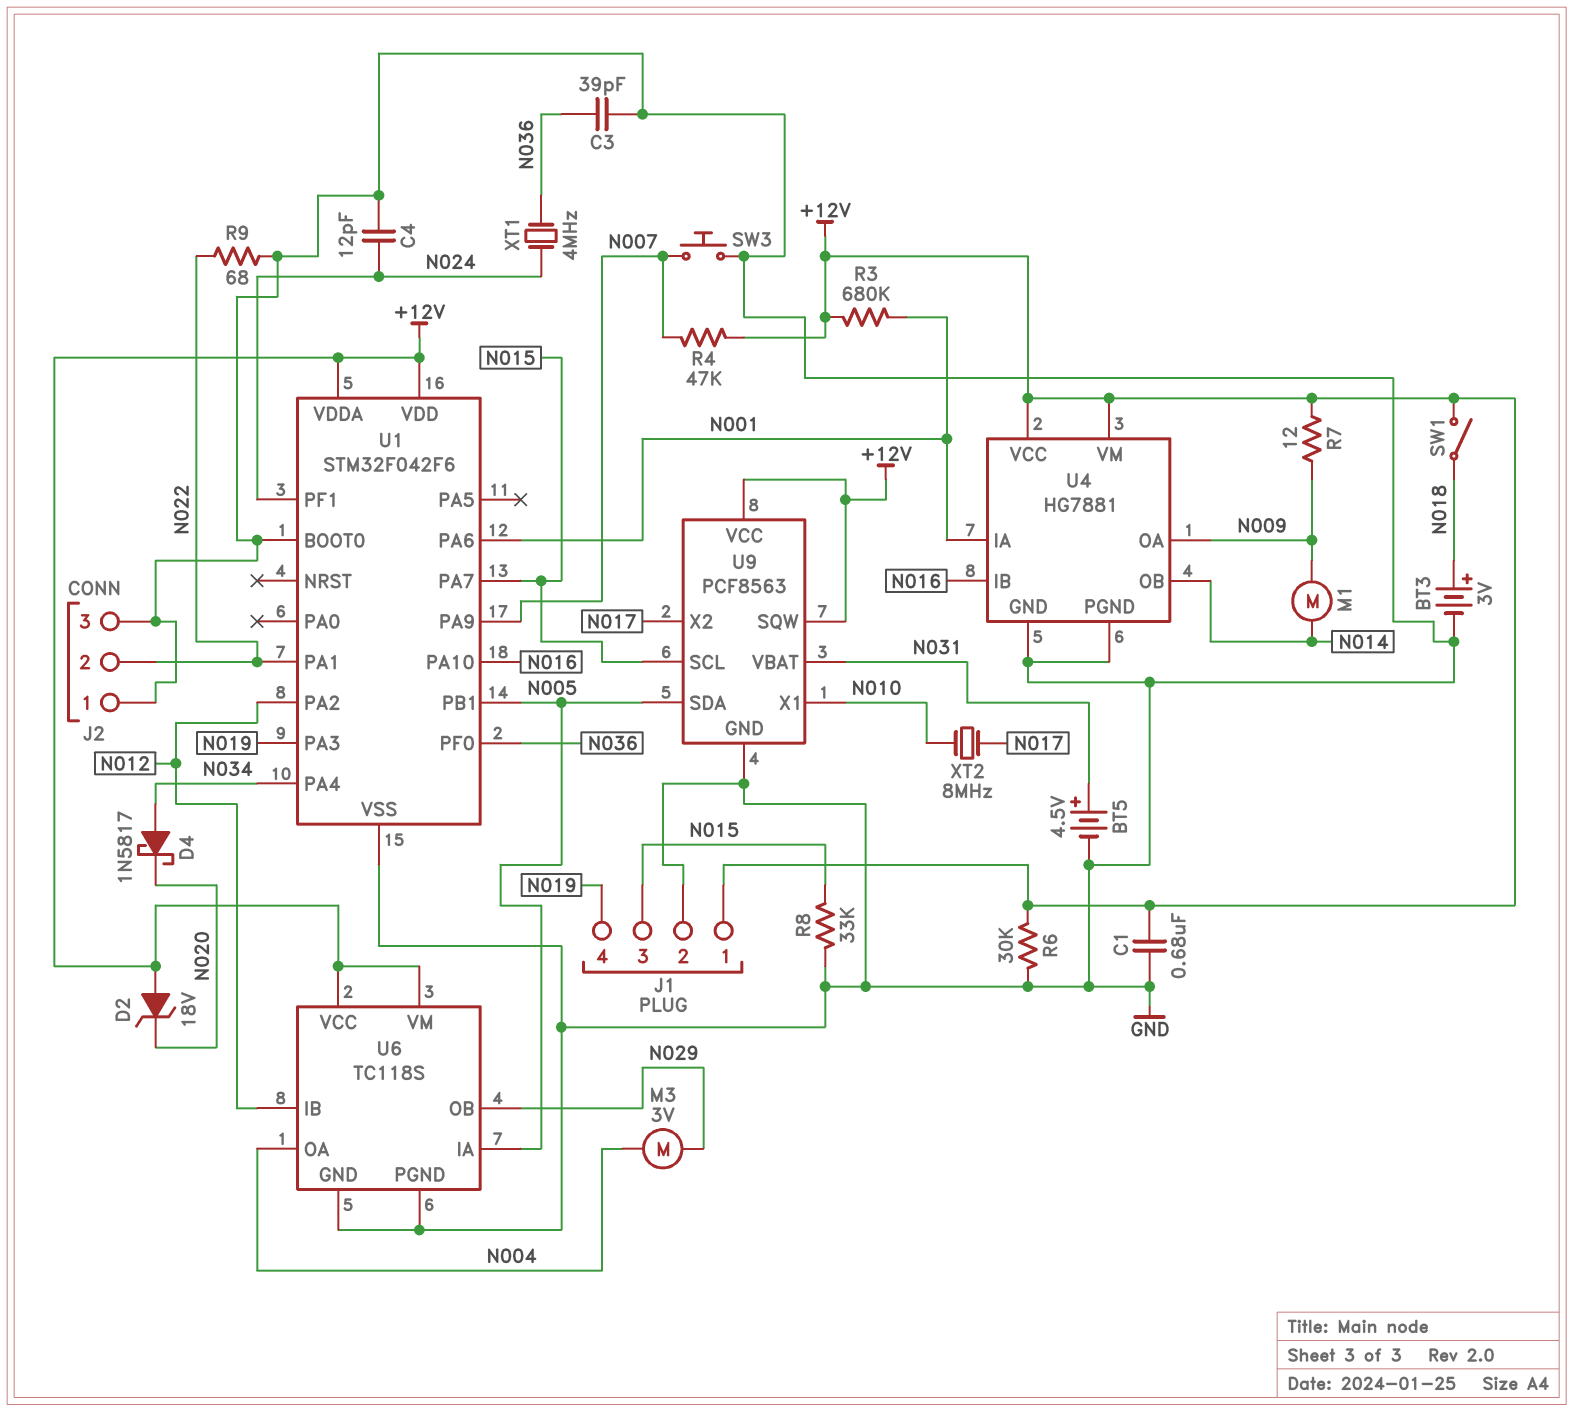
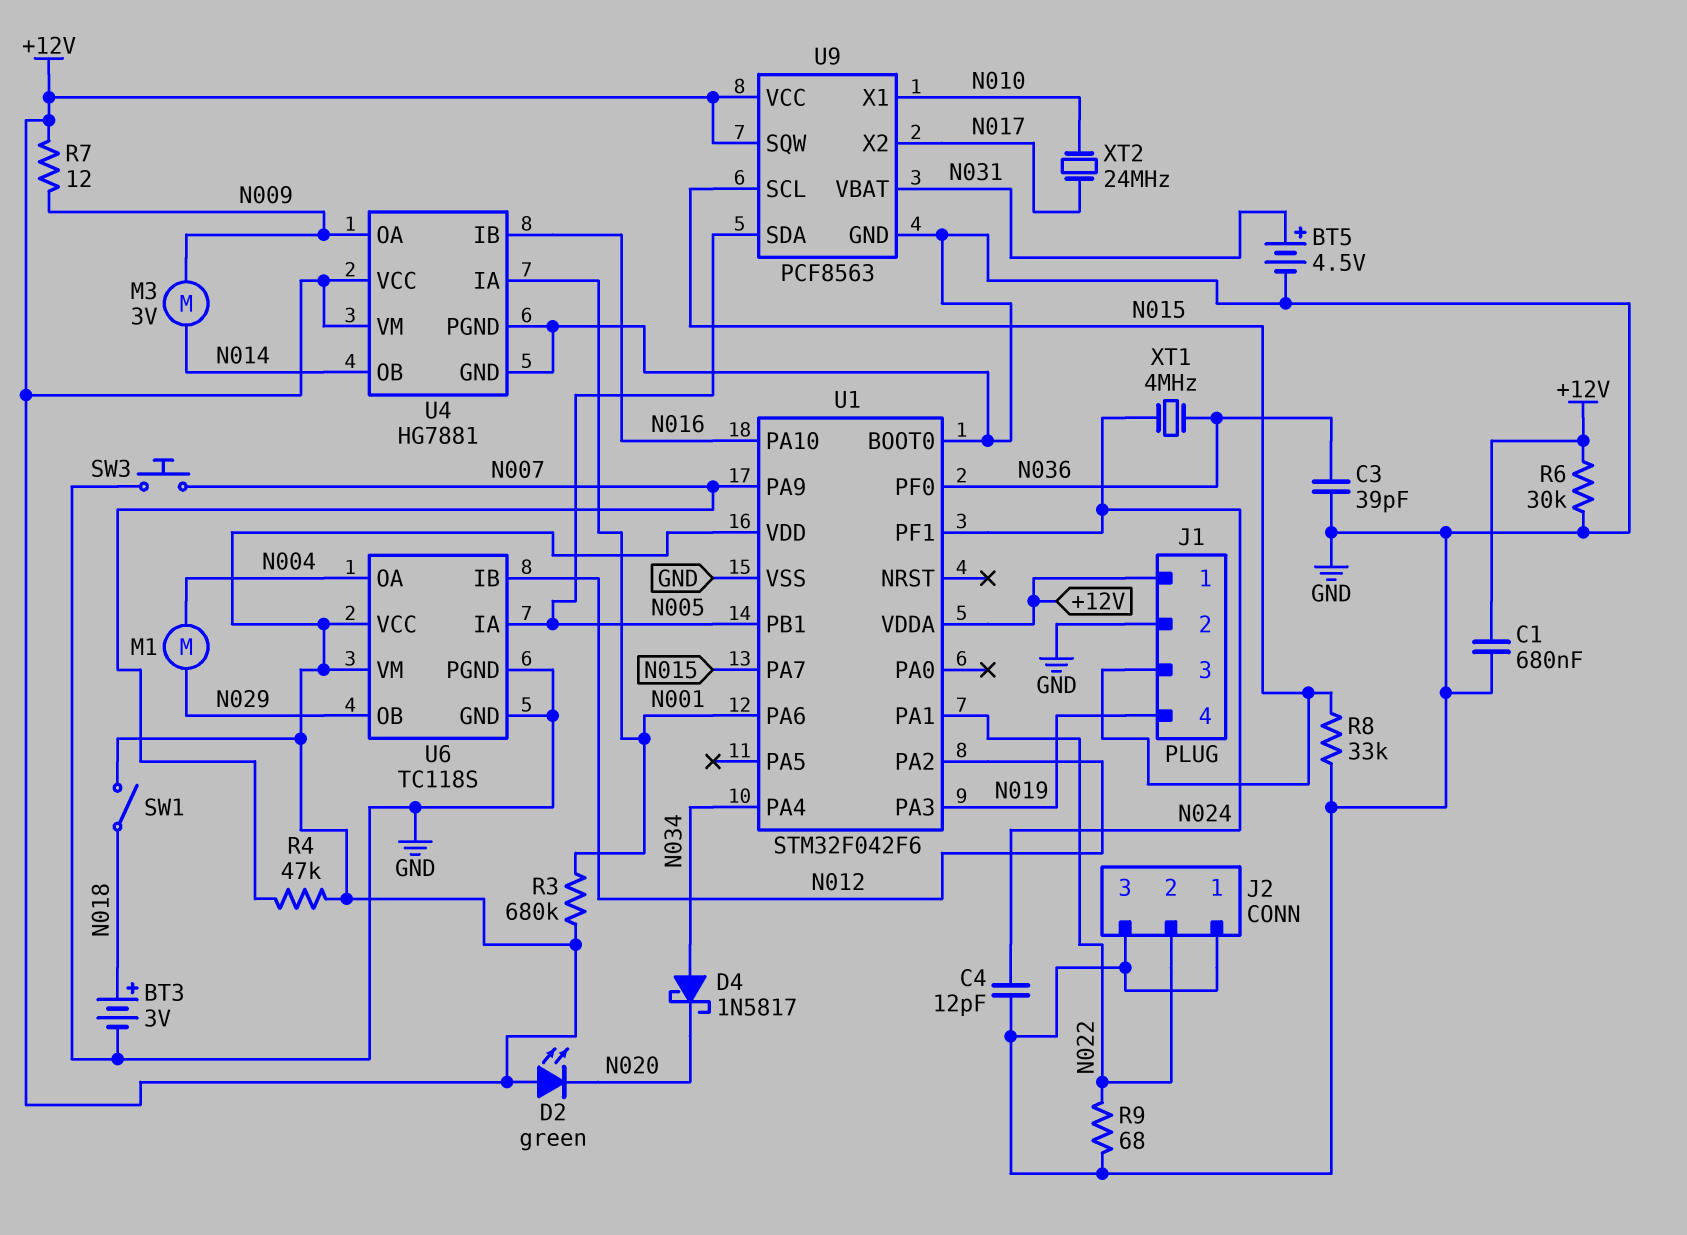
D2: zener 18V (A +12V, K N020) -> LED green (A +12V, K N020)
M1: motor (N009, N014) -> motor (N004, N029)
M3: motor 3V (N004, N029) -> motor 3V (N009, N014)
XT2: 8MHz (N010, N017) -> 24MHz (N010, N017)

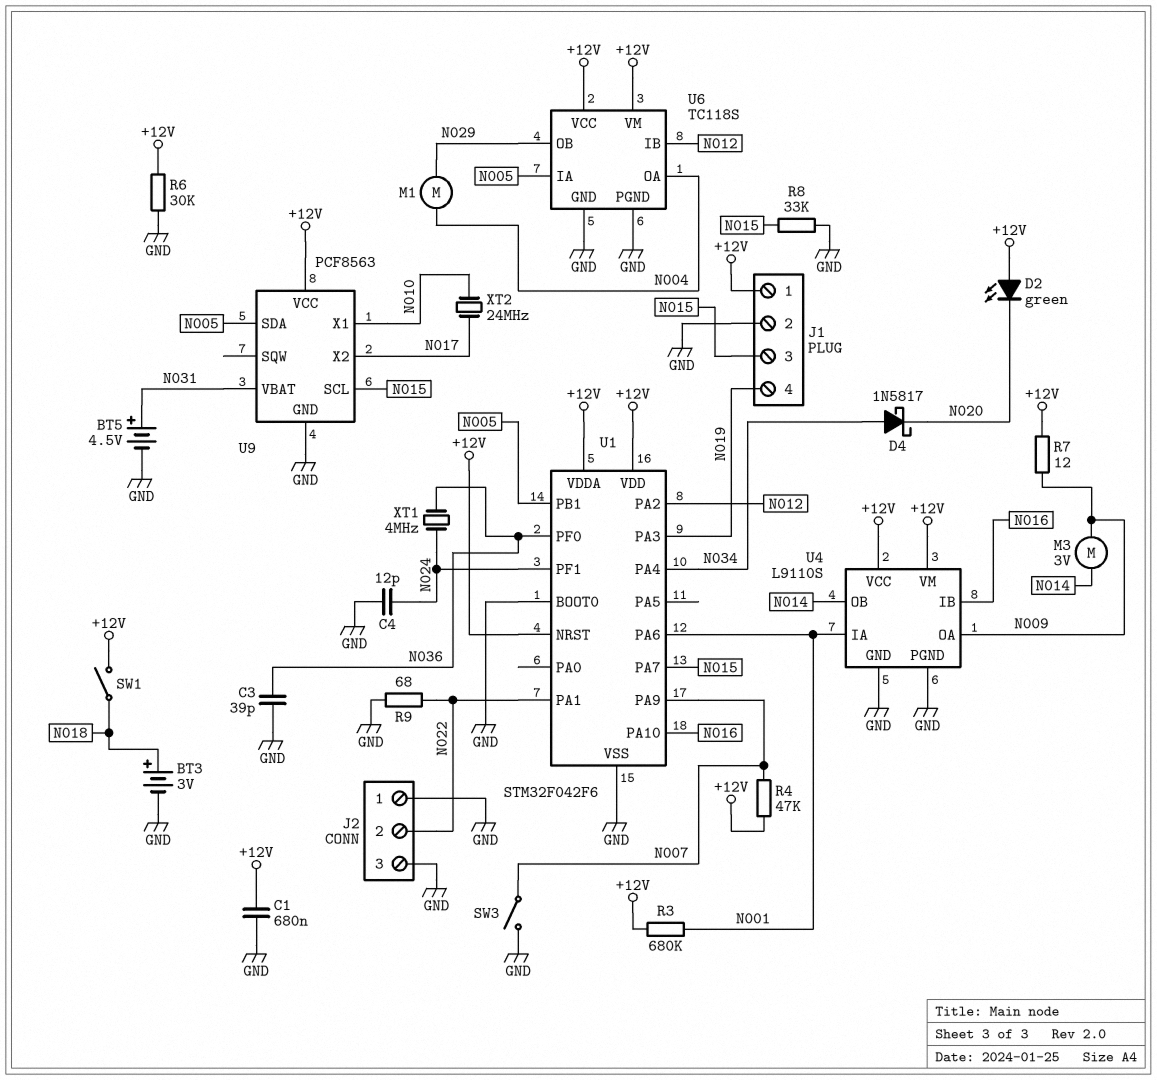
SW3: button (GND, N007) -> switch (GND, N007)
U1 pin NRST: none -> +12V
U4: HG7881 -> L9110S
U9 pin SQW: +12V -> none

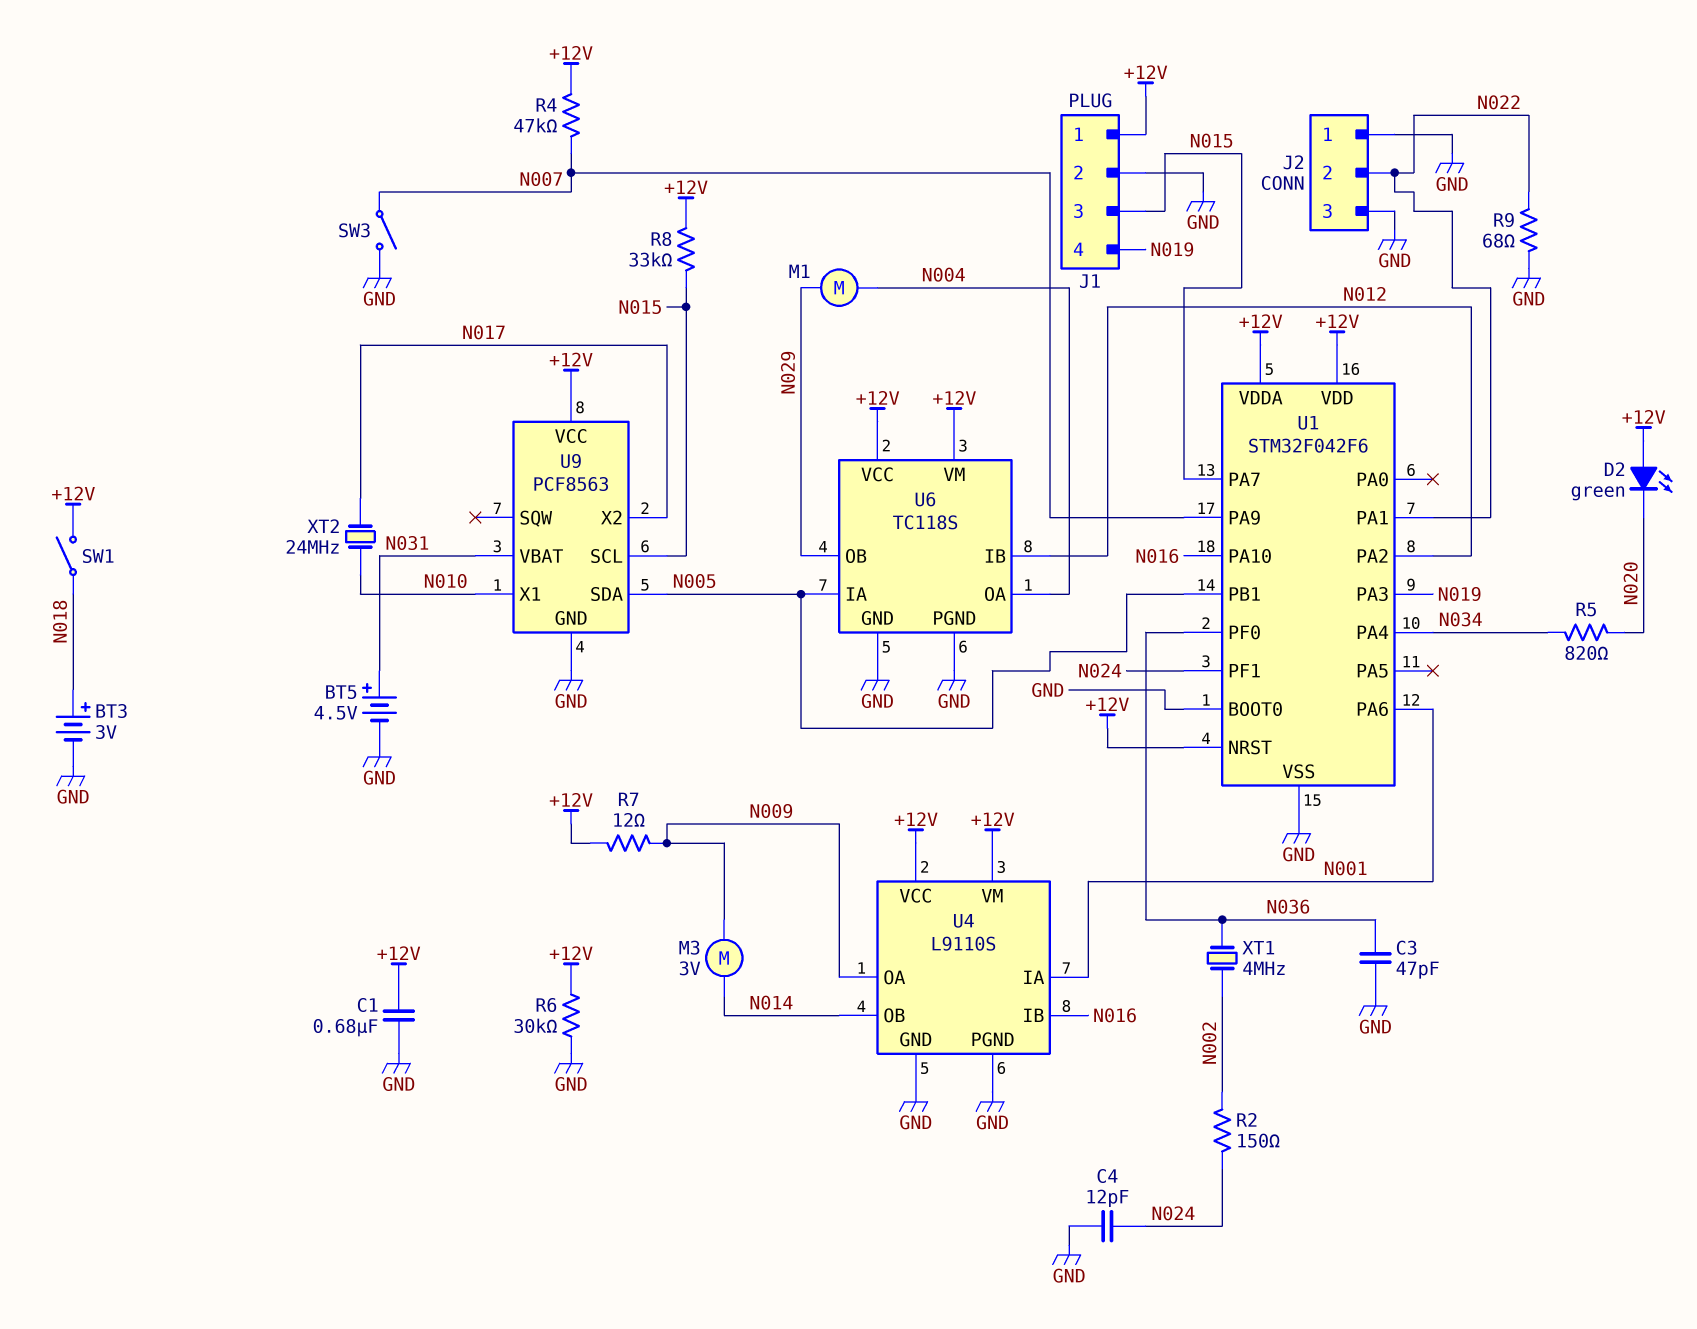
C3: 39pF (GND, N036) -> 47pF (GND, N036)
D4: schottky 1N5817 (A N034, K N020) -> none
R2: none -> 150 (N002, N024)
R3: 680k (+12V, N001) -> none
R5: none -> 820 (N020, N034)
R8: 33k (GND, N015) -> 33k (+12V, N015)
XT1: 4MHz (N024, N036) -> 4MHz (N002, N036)

